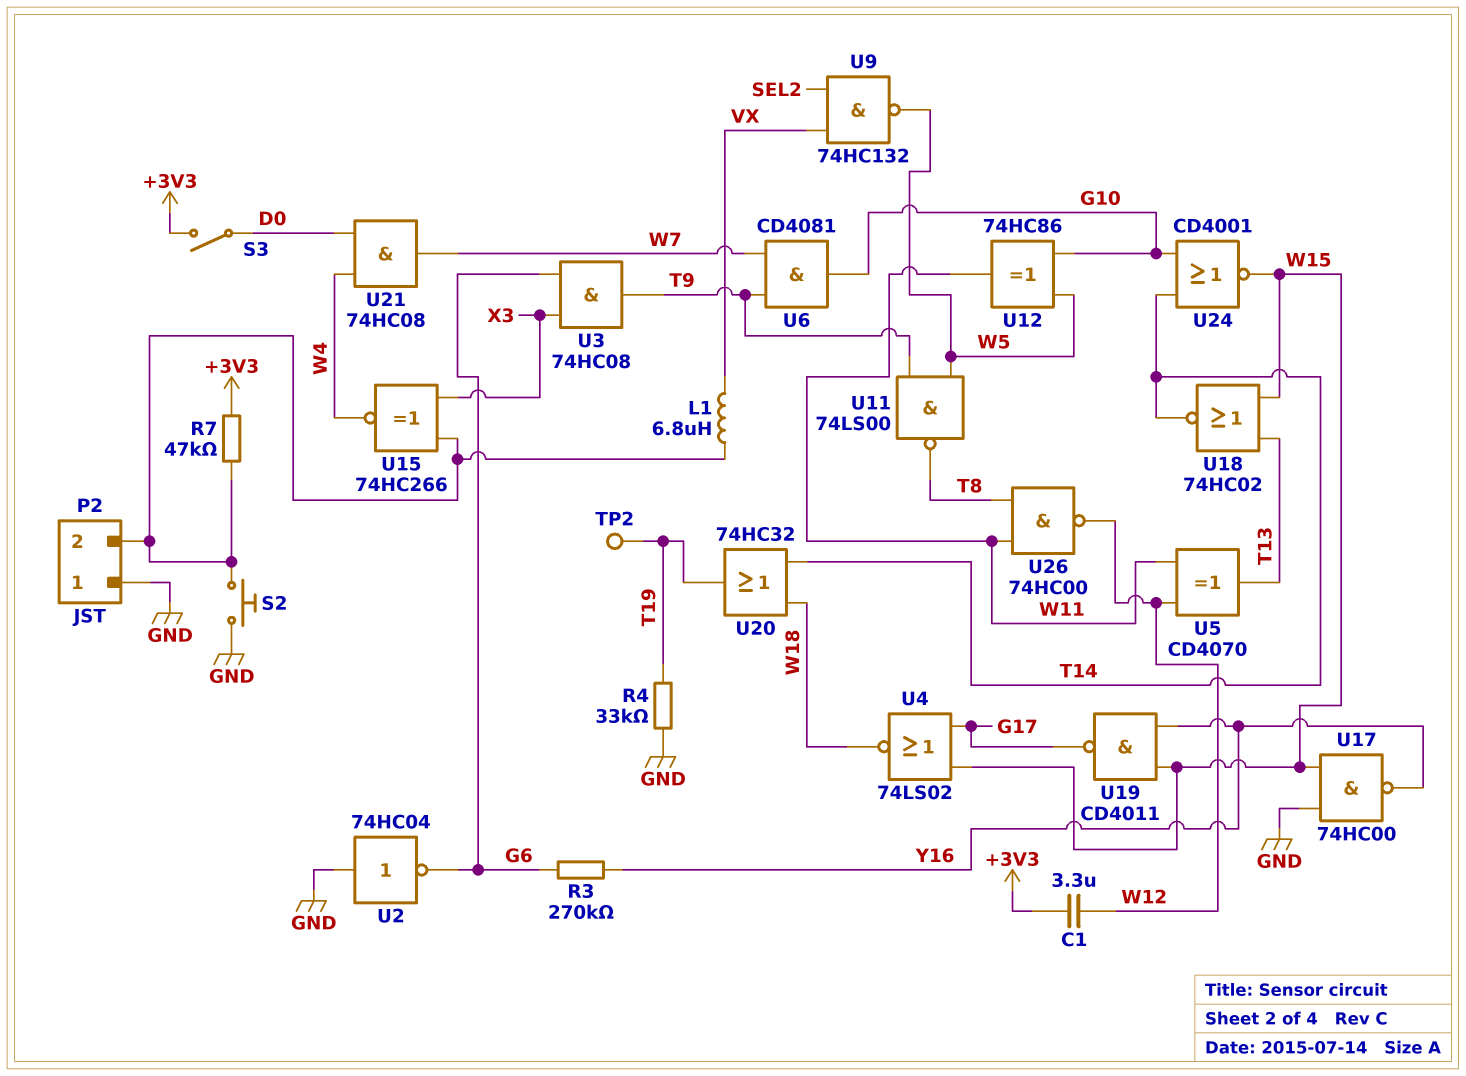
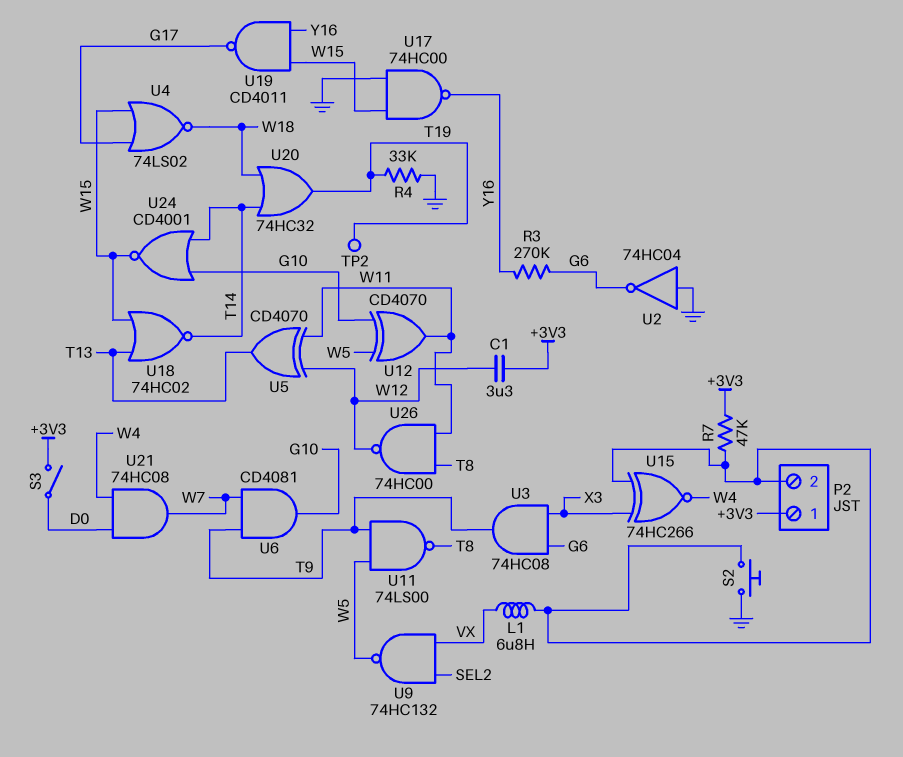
P2 pin 1: GND -> +3V3
U12: XOR 74HC86 (in G10, in W5, out W11) -> XOR CD4070 (in G10, in W5, out W11)

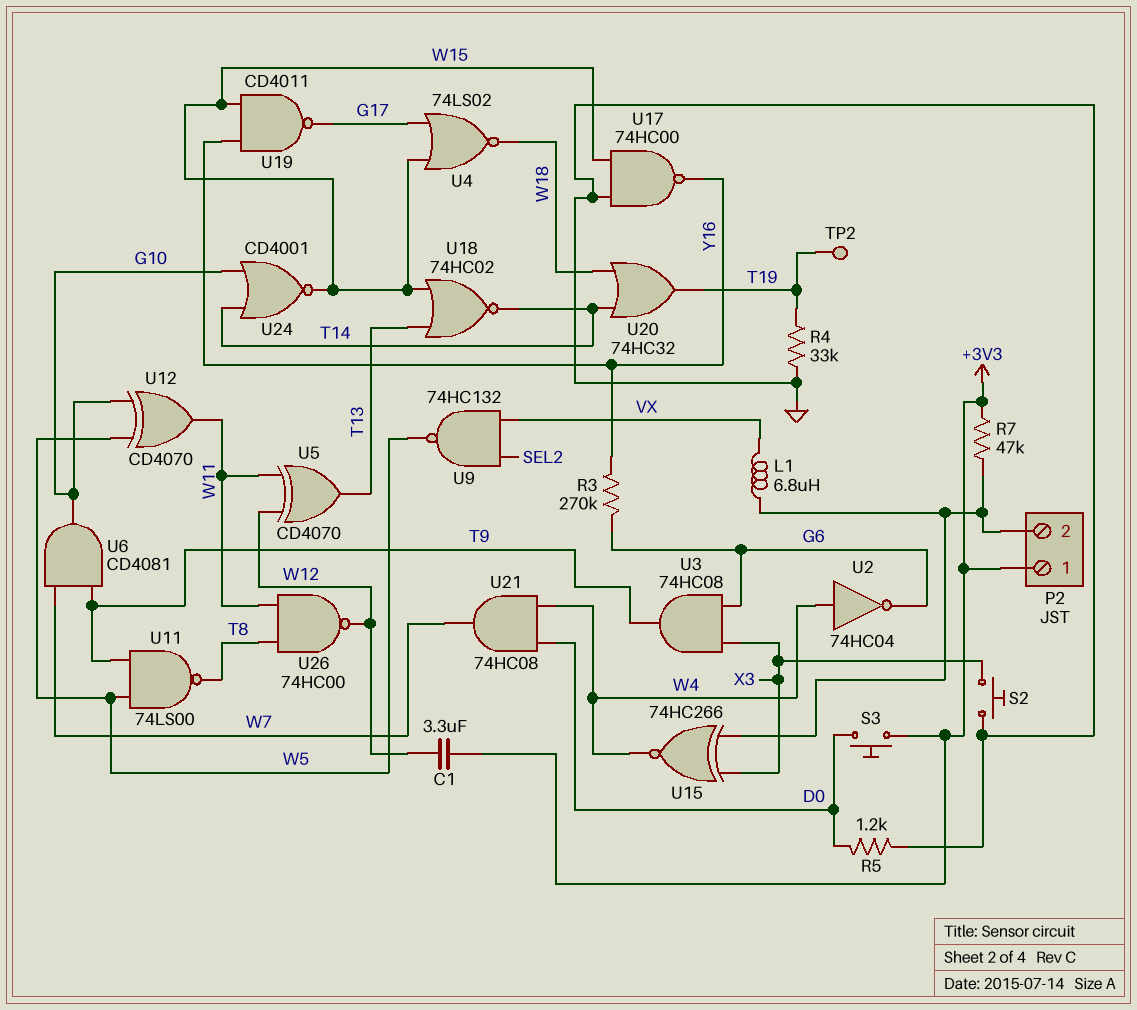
R5: none -> 1.2k (D0, GND)
S2: button (GND, P2/2) -> button (GND, X3)
S3: switch (+3V3, D0) -> button (+3V3, D0)
U2: NOT 74HC04 (in GND, out G6) -> NOT 74HC04 (in W4, out G6)

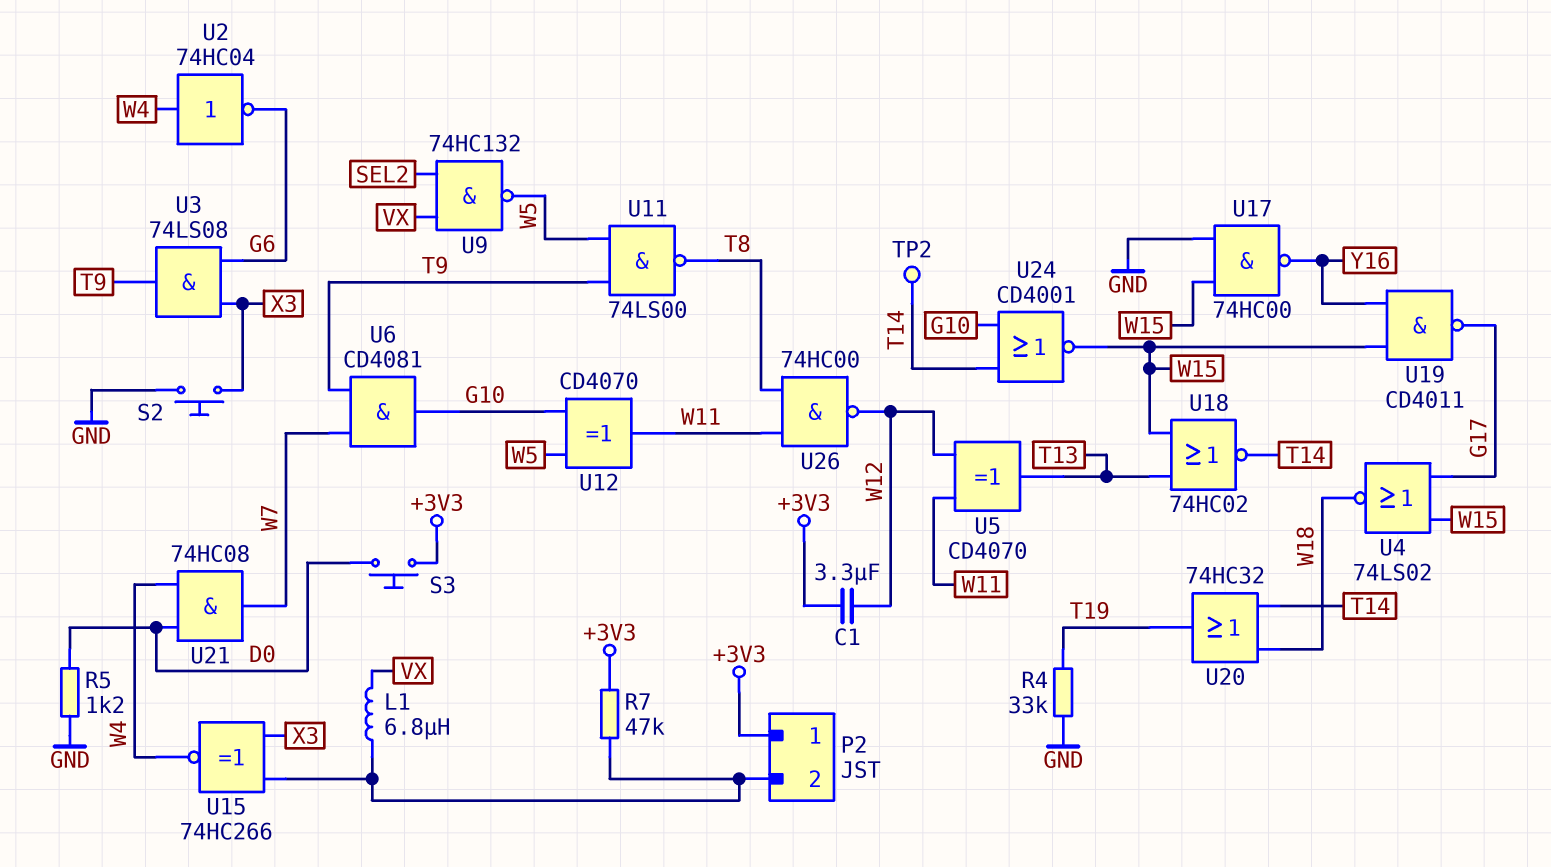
R3: 270k (G6, Y16) -> none
TP2: test point (T19) -> test point (T14)
U3: AND 74HC08 (in G6, in X3, out T9) -> AND 74LS08 (in G6, in X3, out T9)

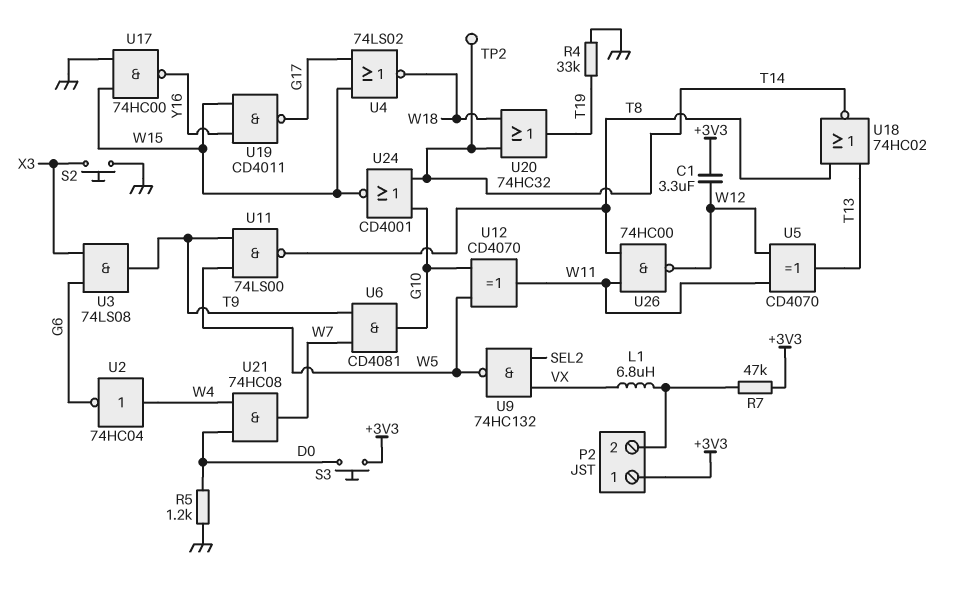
U15: XNOR 74HC266 (in P2/2, in X3, out W4) -> none
U18: NOR 74HC02 (in T13, in W15, out T14) -> NOR 74HC02 (in T8, in T13, out T14)

